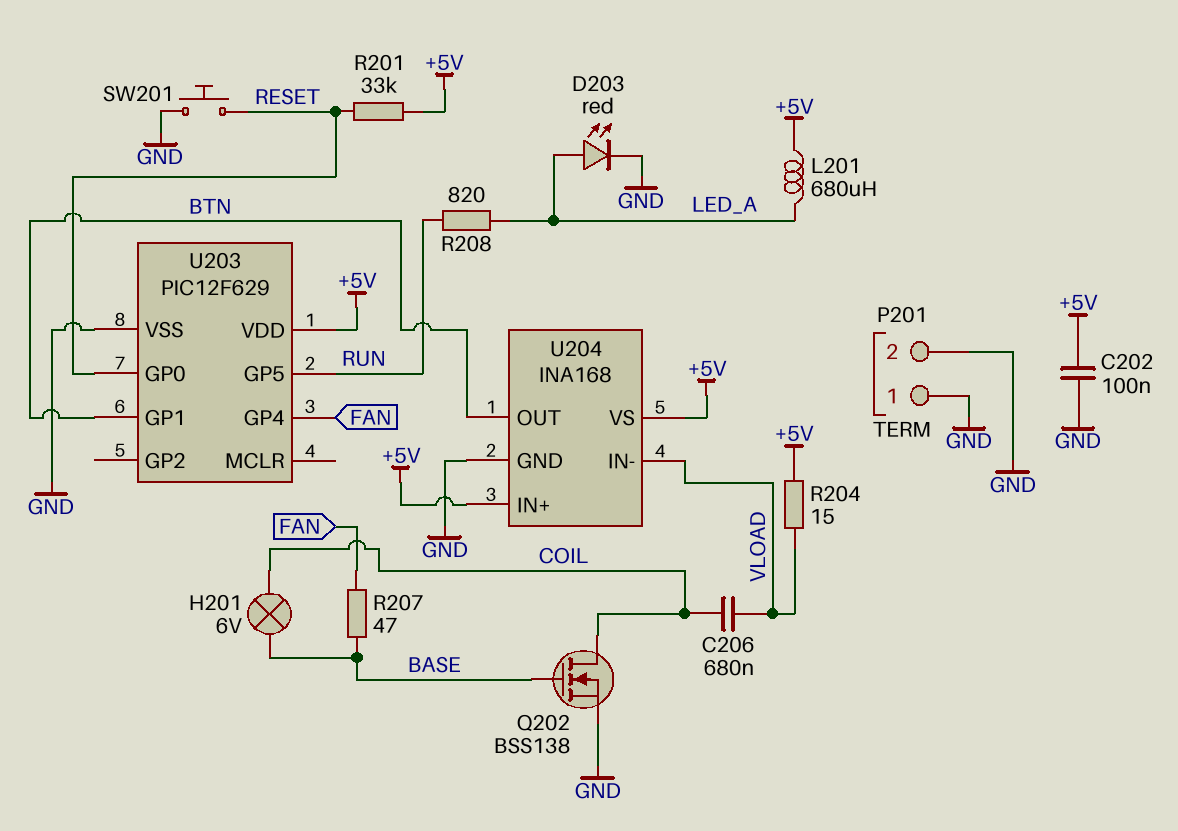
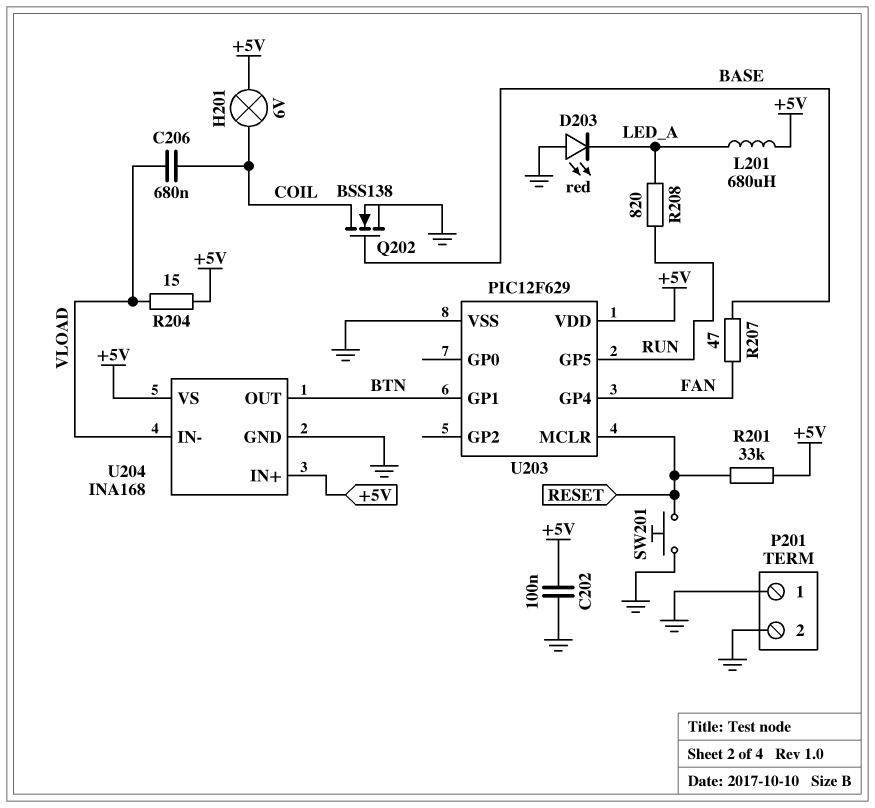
D203: LED red (A LED_A, K GND) -> LED red (A GND, K LED_A)
H201: lamp 6V (BASE, COIL) -> lamp 6V (+5V, COIL)
U203 pin GP0: RESET -> none
U203 pin MCLR: none -> RESET

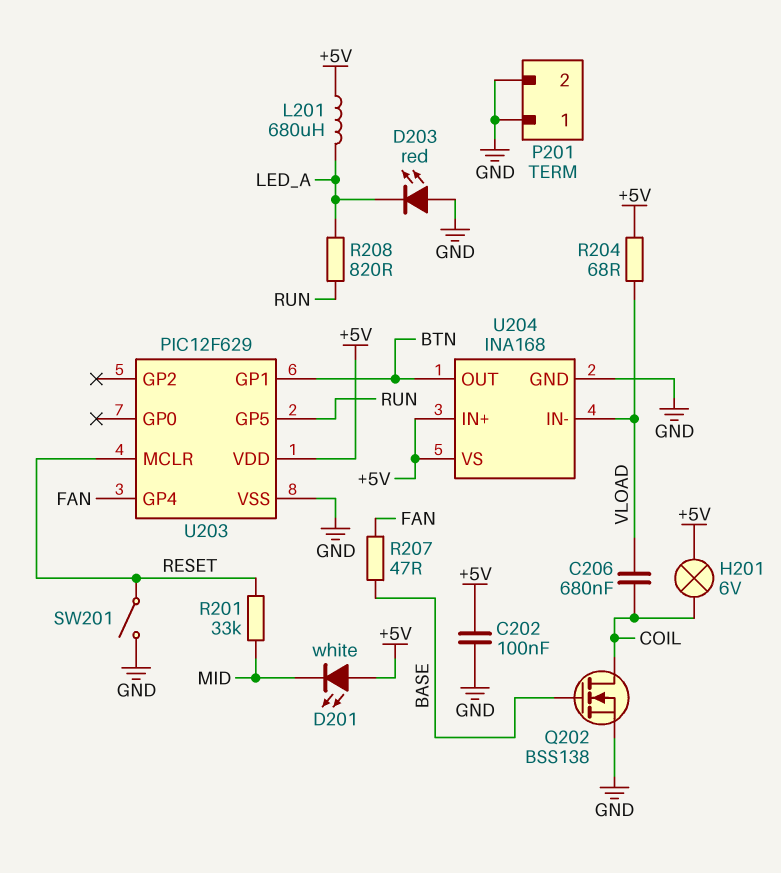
D201: none -> LED white (A +5V, K MID)
R201: 33k (+5V, RESET) -> 33k (MID, RESET)
R204: 15 (+5V, VLOAD) -> 68 (+5V, VLOAD)
SW201: button (GND, RESET) -> switch (GND, RESET)

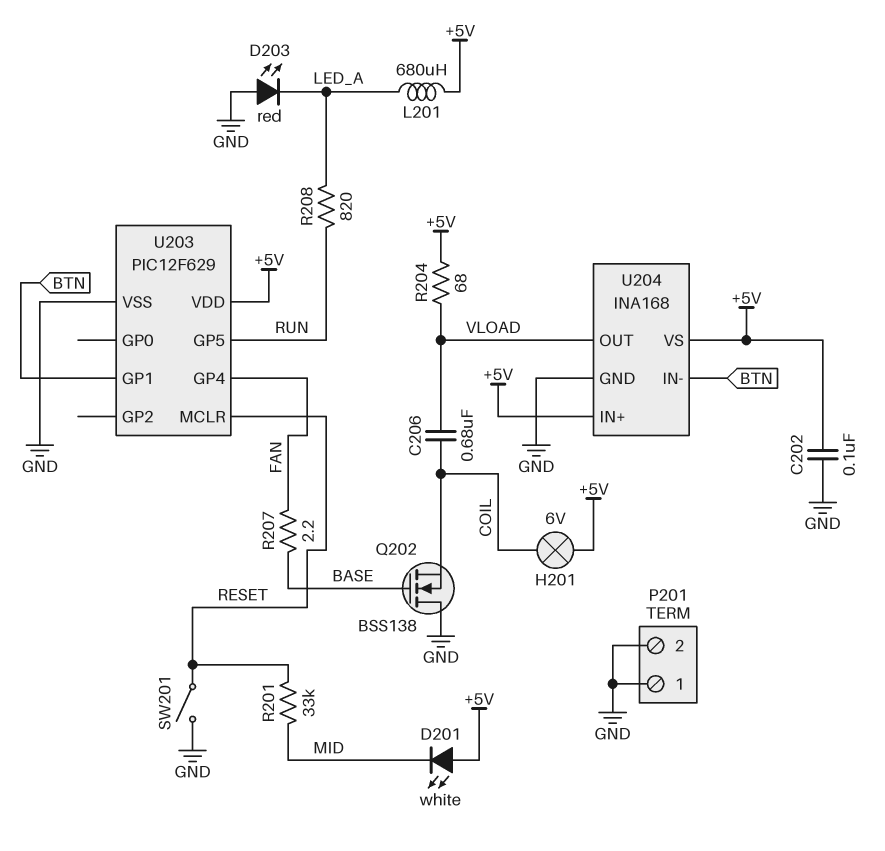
Q202: NMOS BSS138 (G BASE, D COIL, S GND) -> NMOS BSS138 (G BASE, D GND, S COIL)
R207: 47 (BASE, FAN) -> 2.2 (BASE, FAN)
U204 pin IN-: VLOAD -> BTN
U204 pin OUT: BTN -> VLOAD

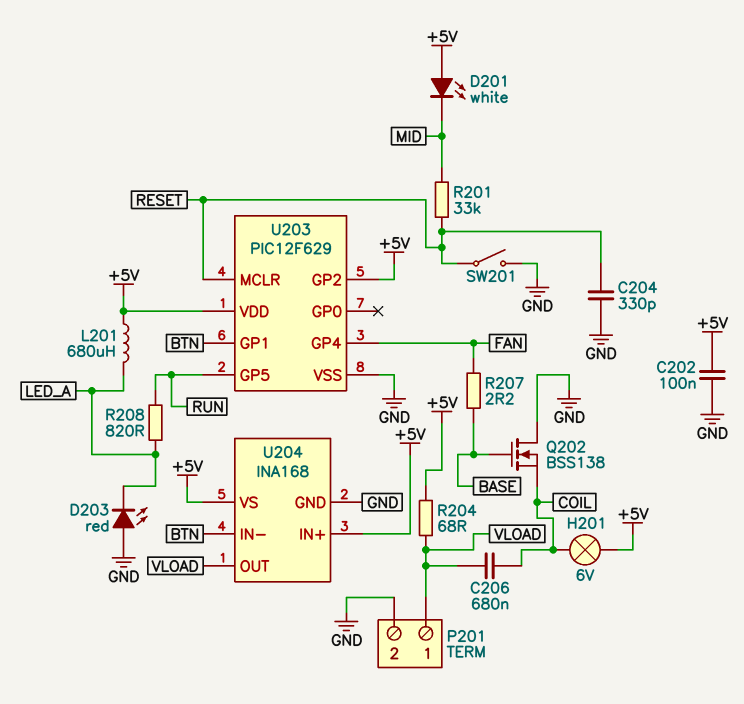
C204: none -> 330pF (GND, RESET)
P201 pin 1: GND -> VLOAD
U203 pin GP2: none -> +5V

